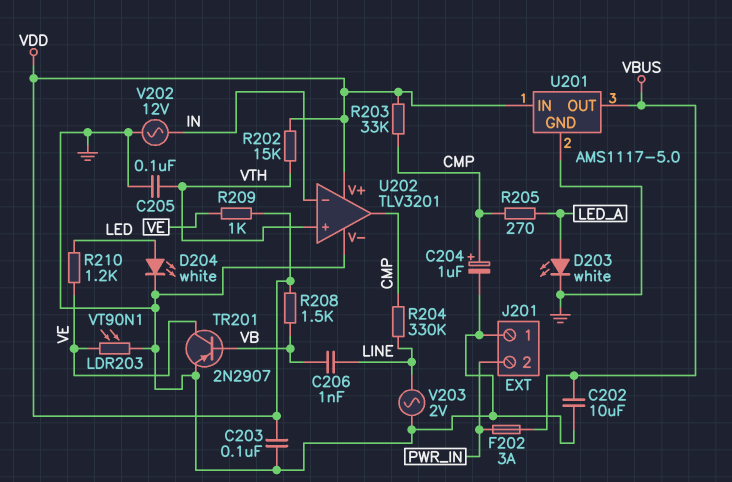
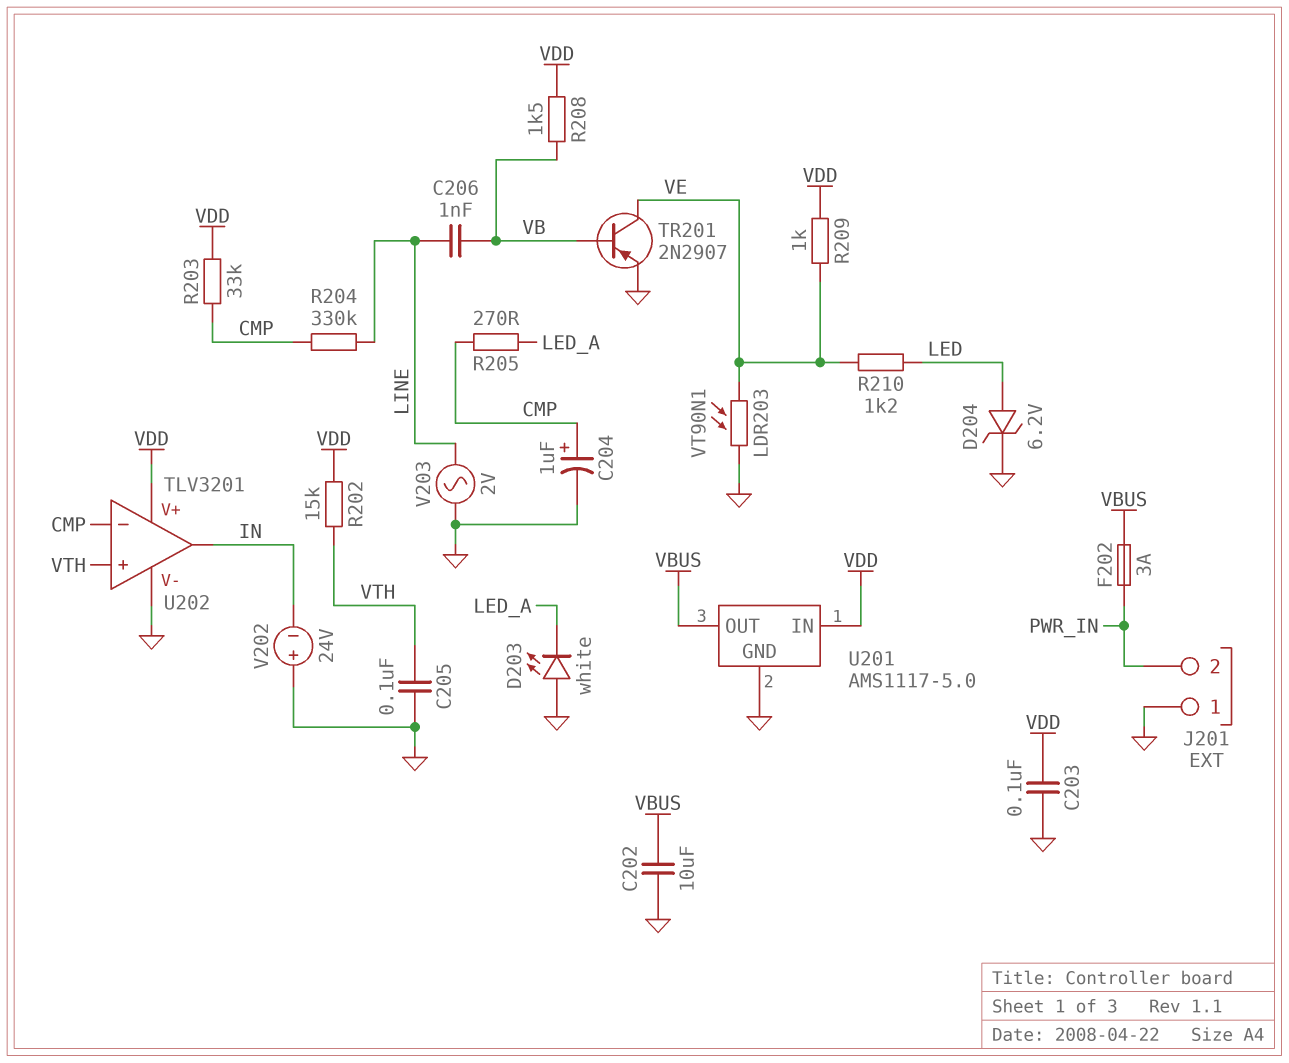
D203: LED white (A LED_A, K GND) -> LED white (A GND, K LED_A)
D204: LED white (A LED, K GND) -> zener 6.2V (A LED, K GND)
U202 pin in-: IN -> CMP
U202 pin out: CMP -> IN
V202: AC 12V (GND, IN) -> 24V (plus GND, minus IN)

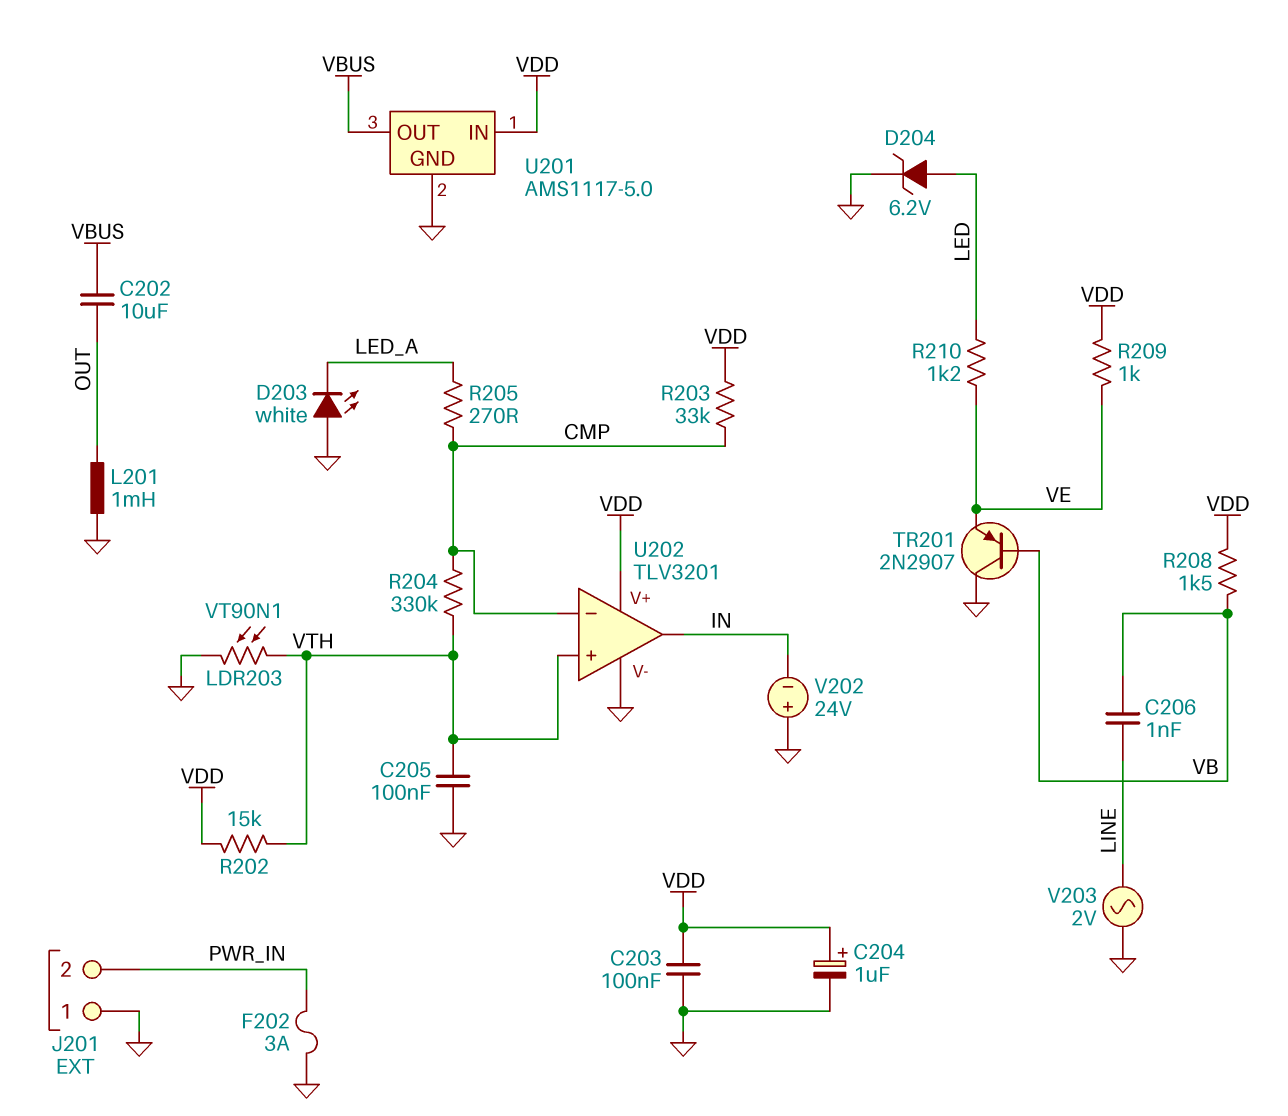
C202: 10uF (GND, VBUS) -> 10uF (OUT, VBUS)
C204: 1uF (plus CMP, minus GND) -> 1uF (plus VDD, minus GND)
F202: 3A (PWR_IN, VBUS) -> 3A (GND, PWR_IN)
L201: none -> 1mH (GND, OUT)
LDR203: VT90N1 (GND, VE) -> VT90N1 (GND, VTH)
R204: 330k (CMP, LINE) -> 330k (CMP, VTH)
TR201: PNP 2N2907 (B VB, C VE, E GND) -> PNP 2N2907 (B VB, C GND, E VE)

